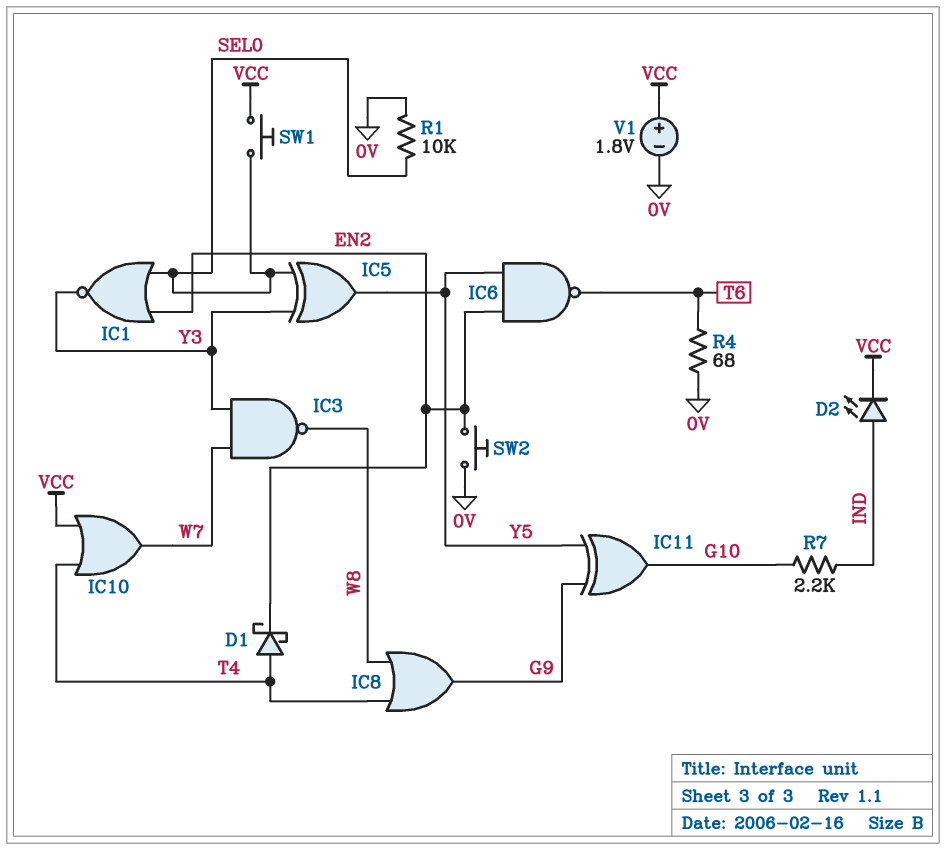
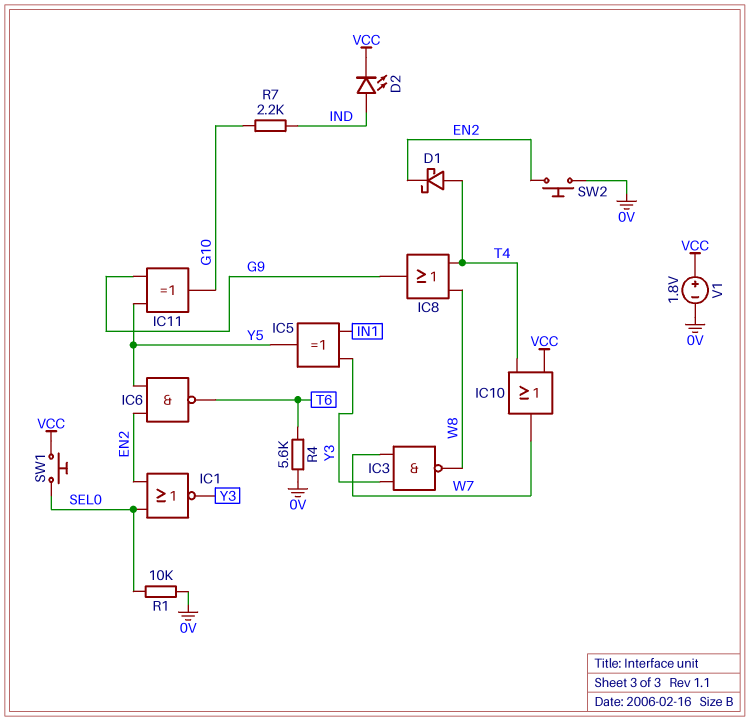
IC5: XOR (in SEL0, in Y3, out Y5) -> XOR (in IN1, in Y3, out Y5)
R4: 68 (0V, T6) -> 5.6k (0V, T6)

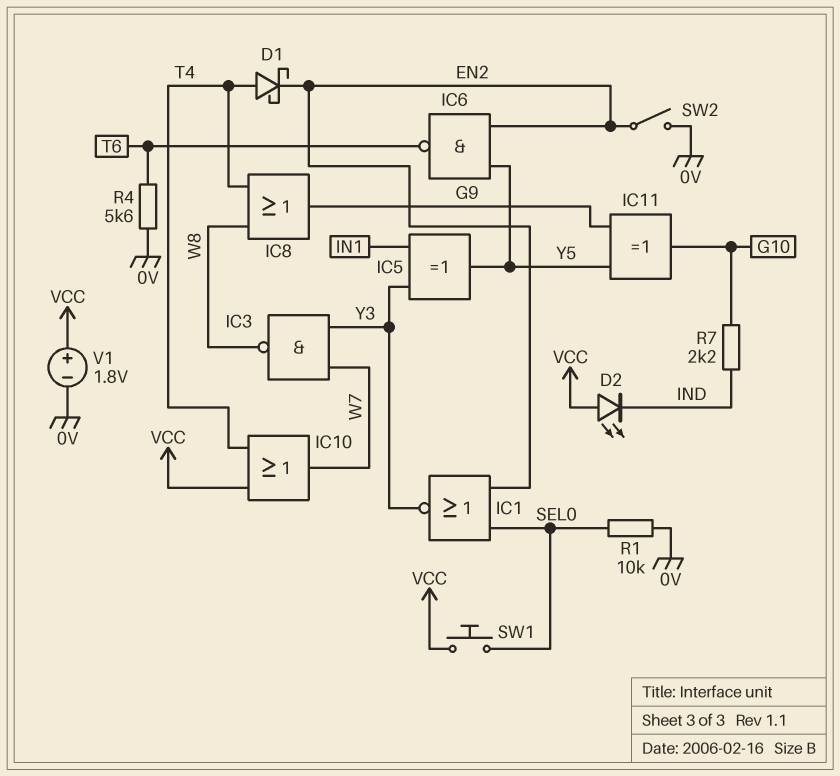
D2: LED (A IND, K VCC) -> LED (A VCC, K IND)
SW2: button (0V, EN2) -> switch (0V, EN2)

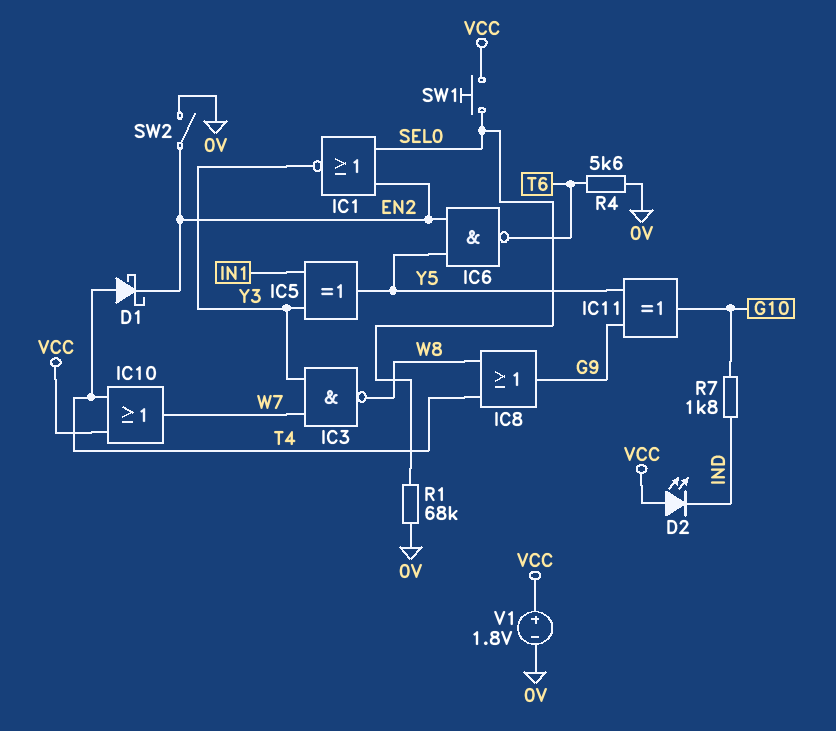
R1: 10k (0V, SEL0) -> 68k (0V, SEL0)
R7: 2.2k (G10, IND) -> 1.8k (G10, IND)

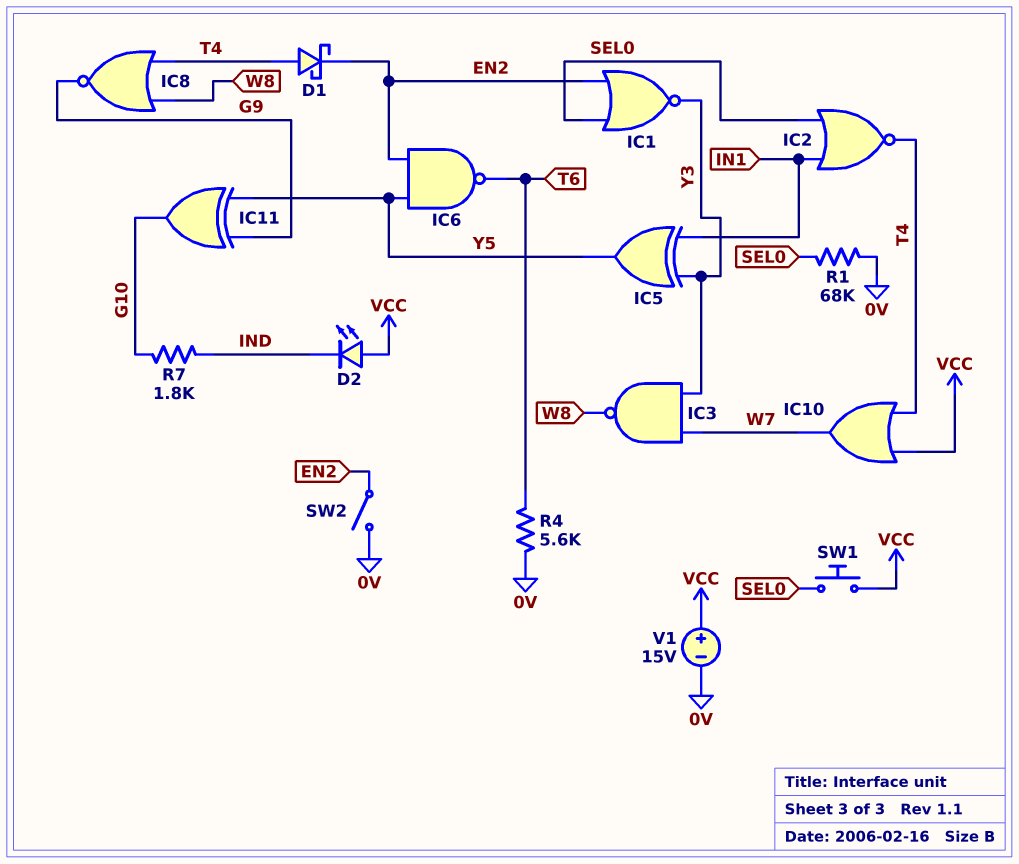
IC2: none -> NOR (in IN1, in SEL0, out T4)
IC8: OR (in T4, in W8, out G9) -> NOR (in T4, in W8, out G9)
V1: 1.8V (plus VCC, minus 0V) -> 15V (plus VCC, minus 0V)

